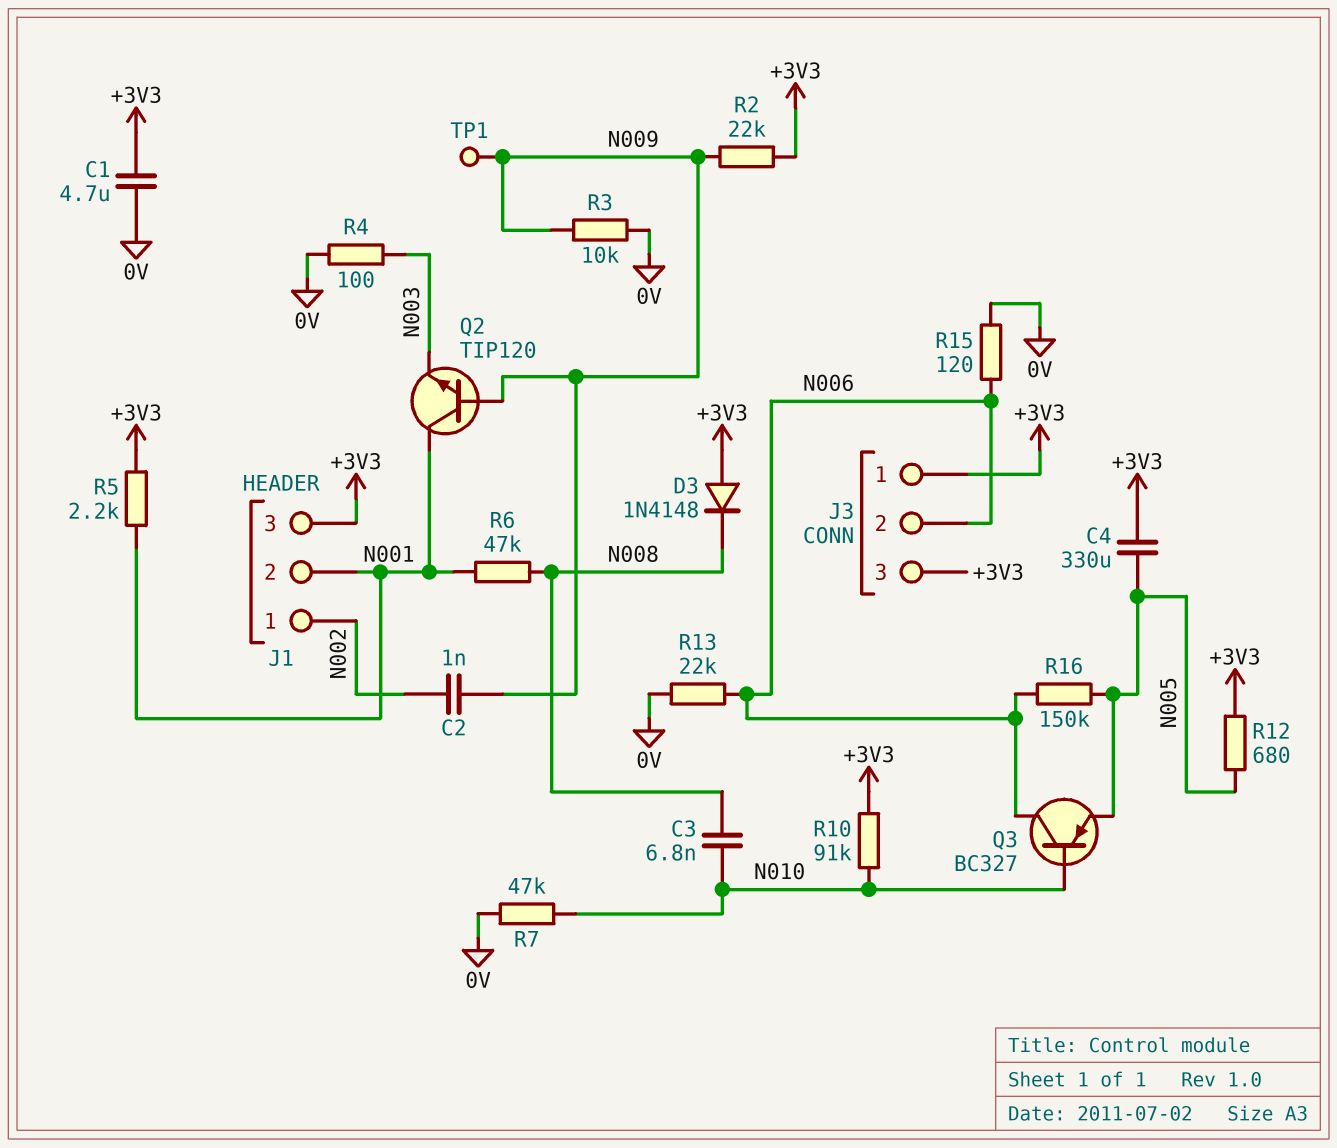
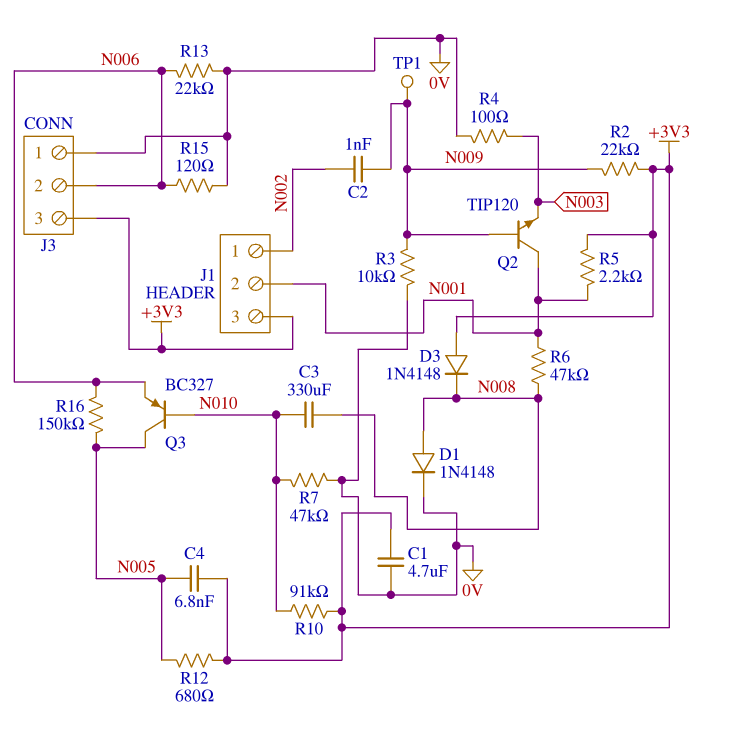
C3: 6.8nF (N008, N010) -> 330uF (N008, N010)
C4: 330uF (+3V3, N005) -> 6.8nF (+3V3, N005)
D1: none -> diode 1N4148 (A N008, K 0V)
J3 pin 1: +3V3 -> 0V
Q3: PNP BC327 (B N010, C N006, E N005) -> PNP BC327 (B N010, C N005, E N006)

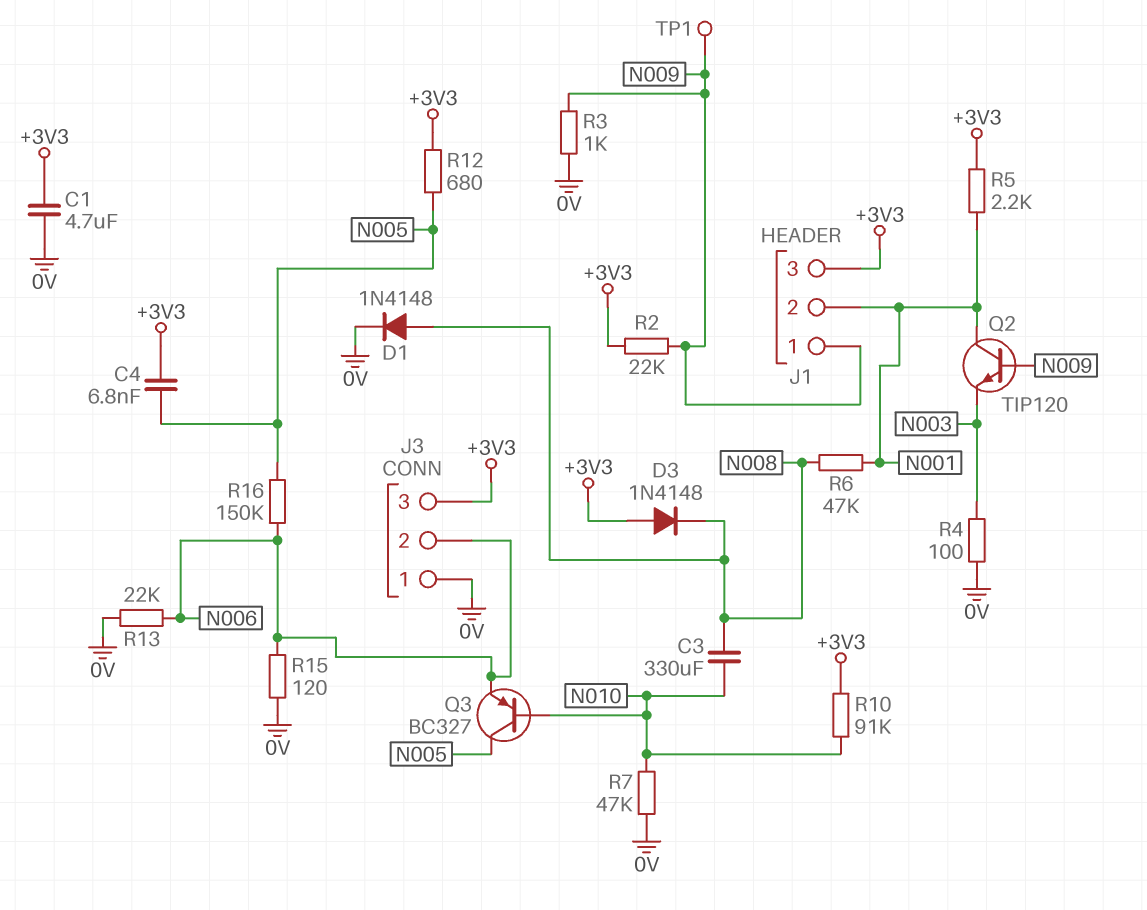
C2: 1nF (N002, N009) -> none
J1 pin 1: N002 -> N009
R3: 10k (0V, N009) -> 1k (0V, N009)

